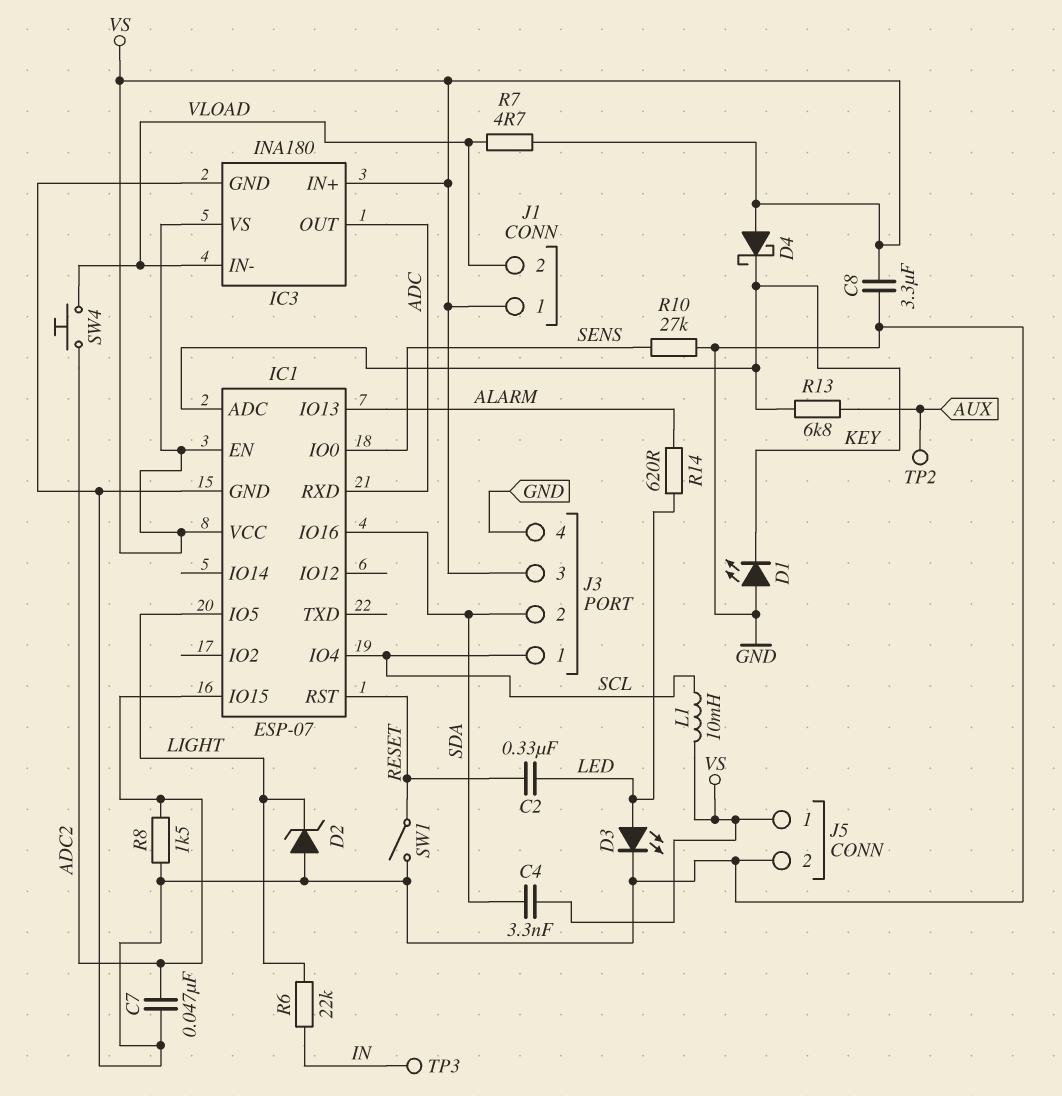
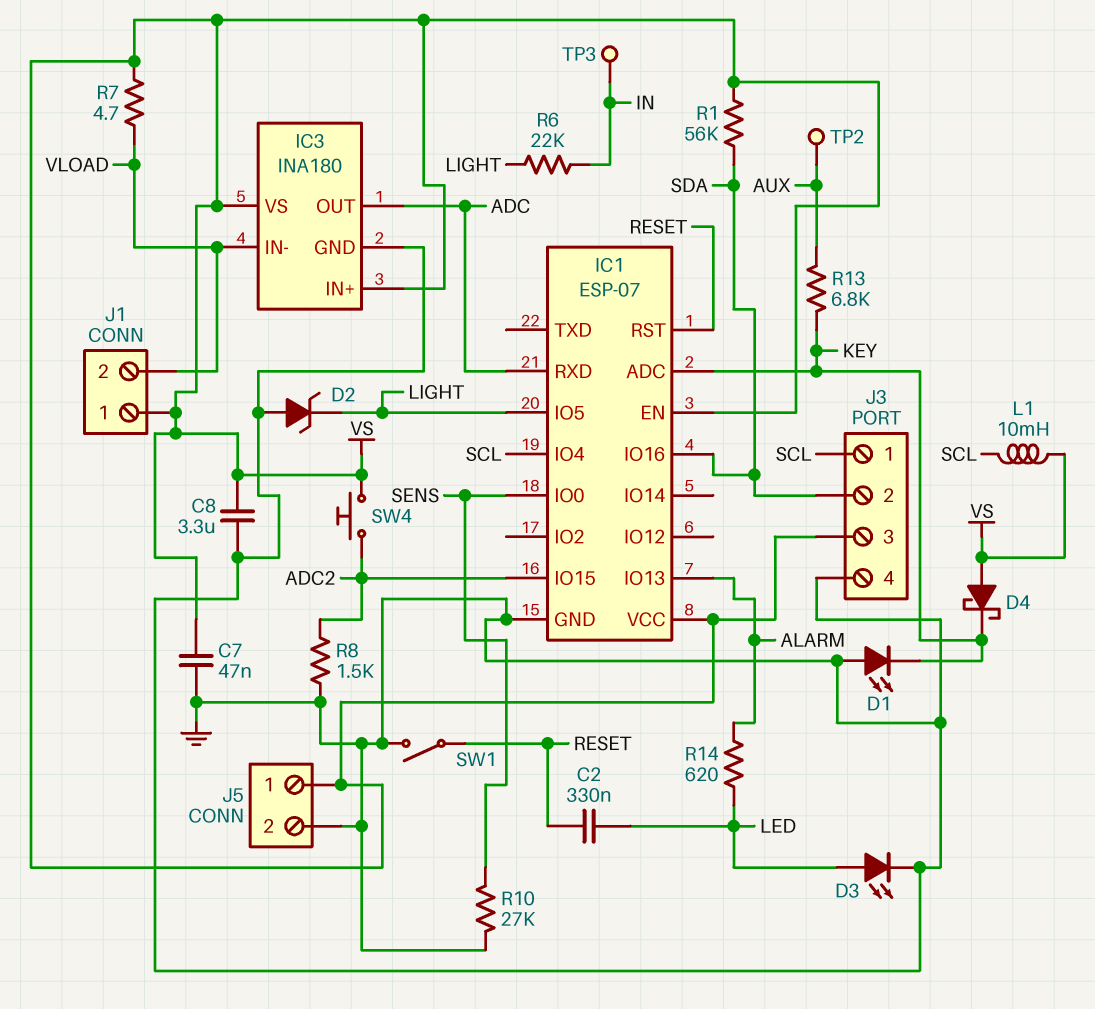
C4: 3.3nF (SDA, VS) -> none
C7: 47nF (ADC2, GND) -> 47nF (GND, VS)
R1: none -> 56k (SDA, VS)
SW4: button (ADC2, VLOAD) -> button (ADC2, VS)

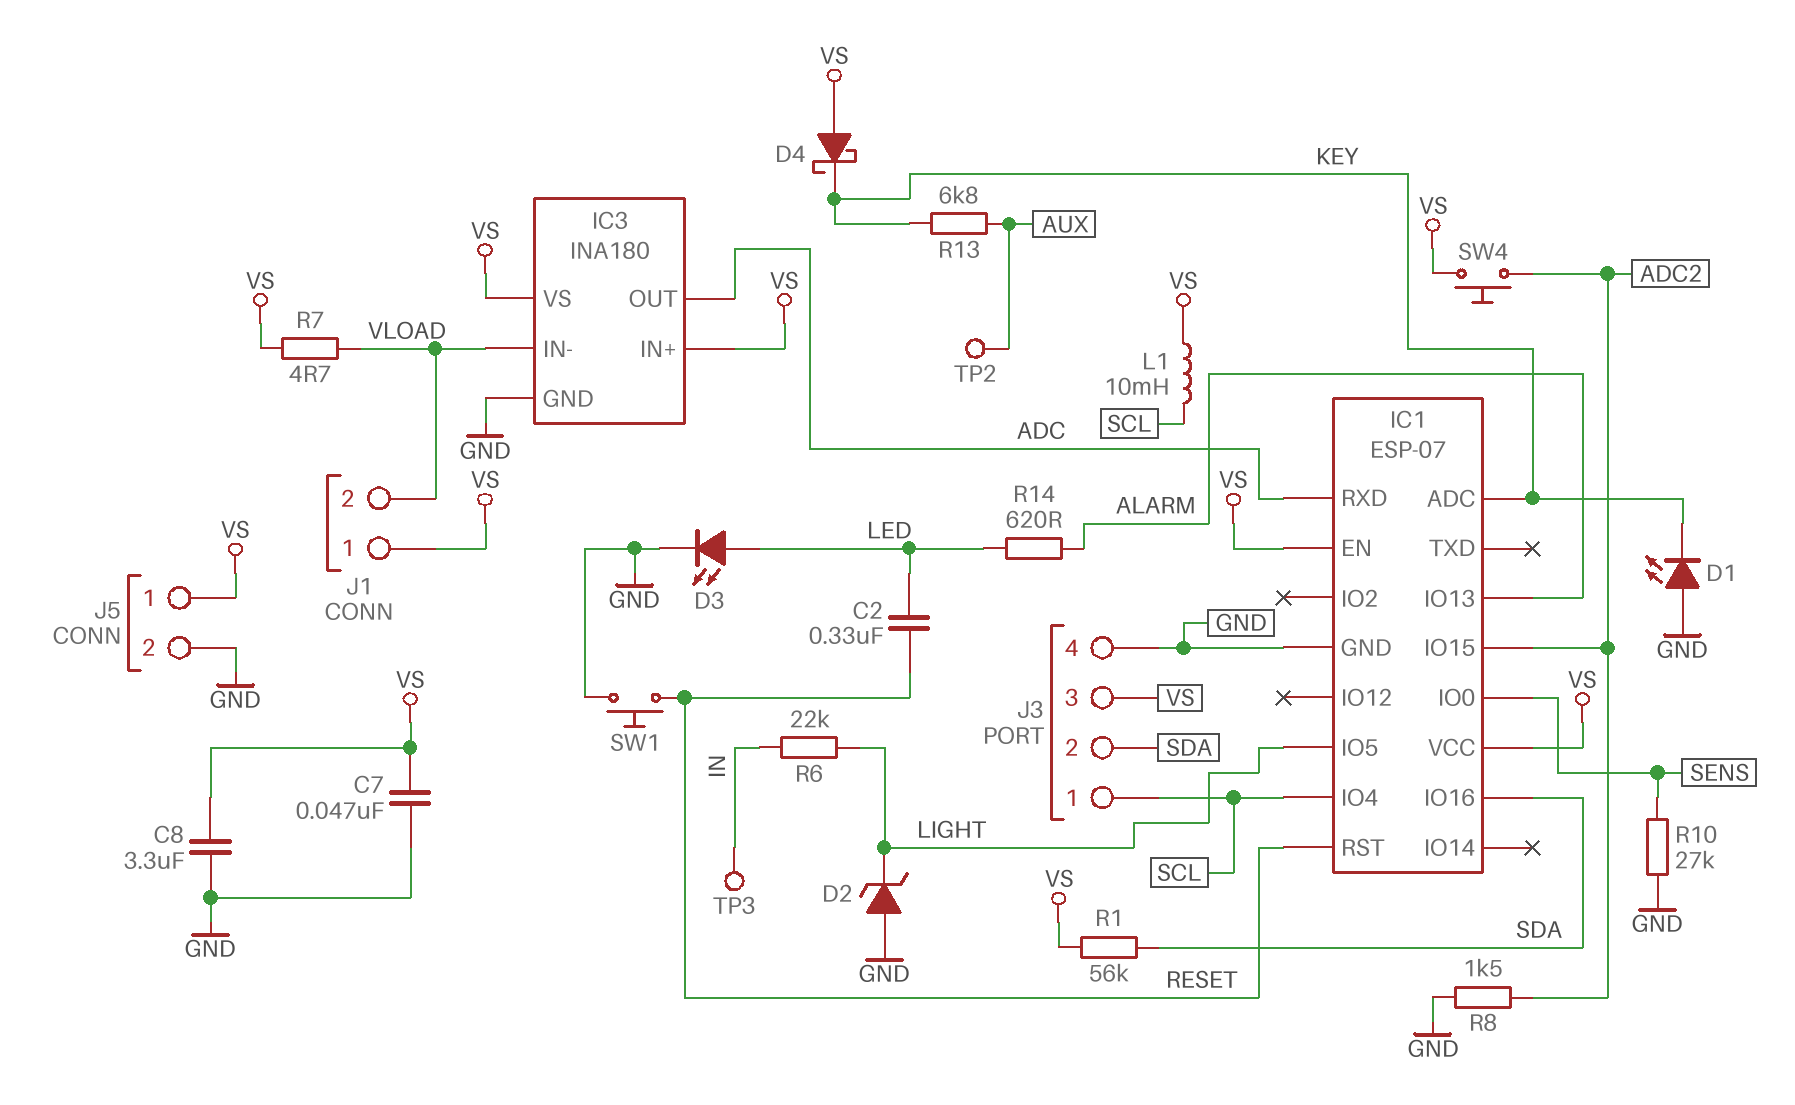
SW1: switch (GND, RESET) -> button (GND, RESET)

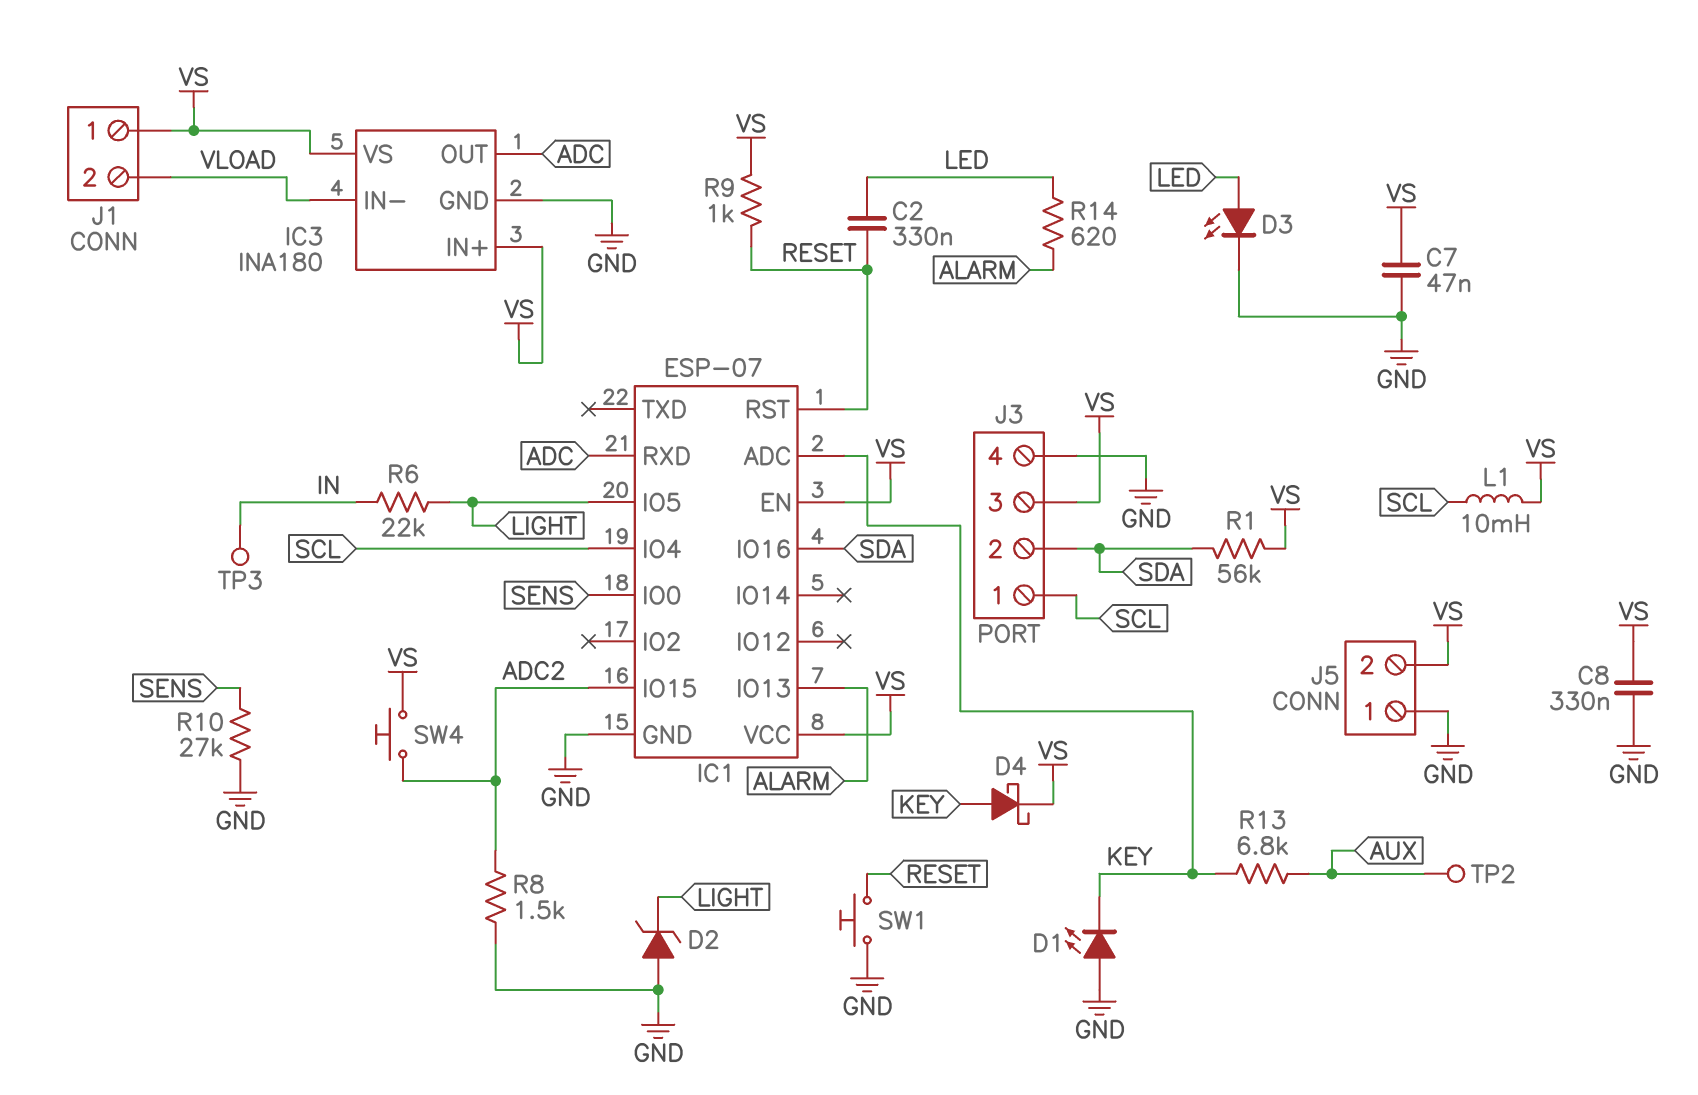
C8: 3.3uF (GND, VS) -> 330nF (GND, VS)
D4: schottky (A VS, K KEY) -> schottky (A KEY, K VS)
J5 pin 1: VS -> GND
J5 pin 2: GND -> VS
R7: 4.7 (VLOAD, VS) -> none
R9: none -> 1k (RESET, VS)

